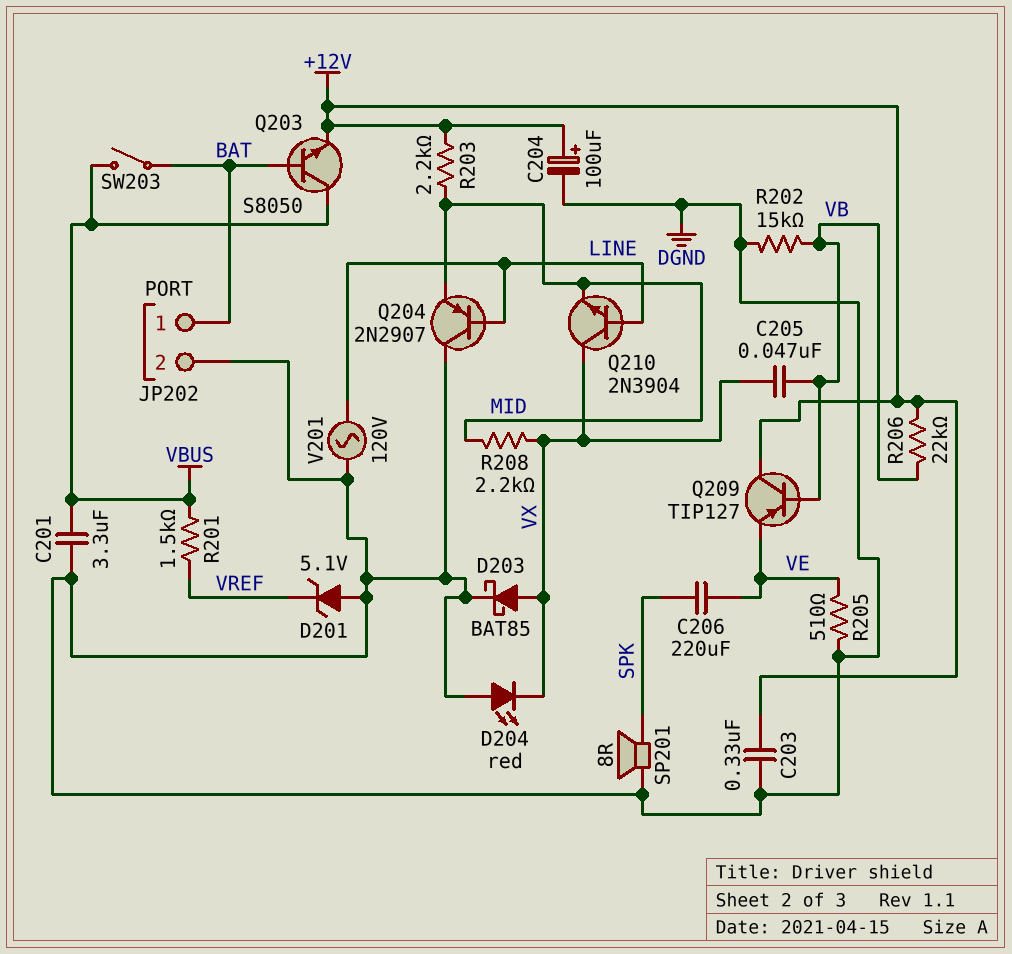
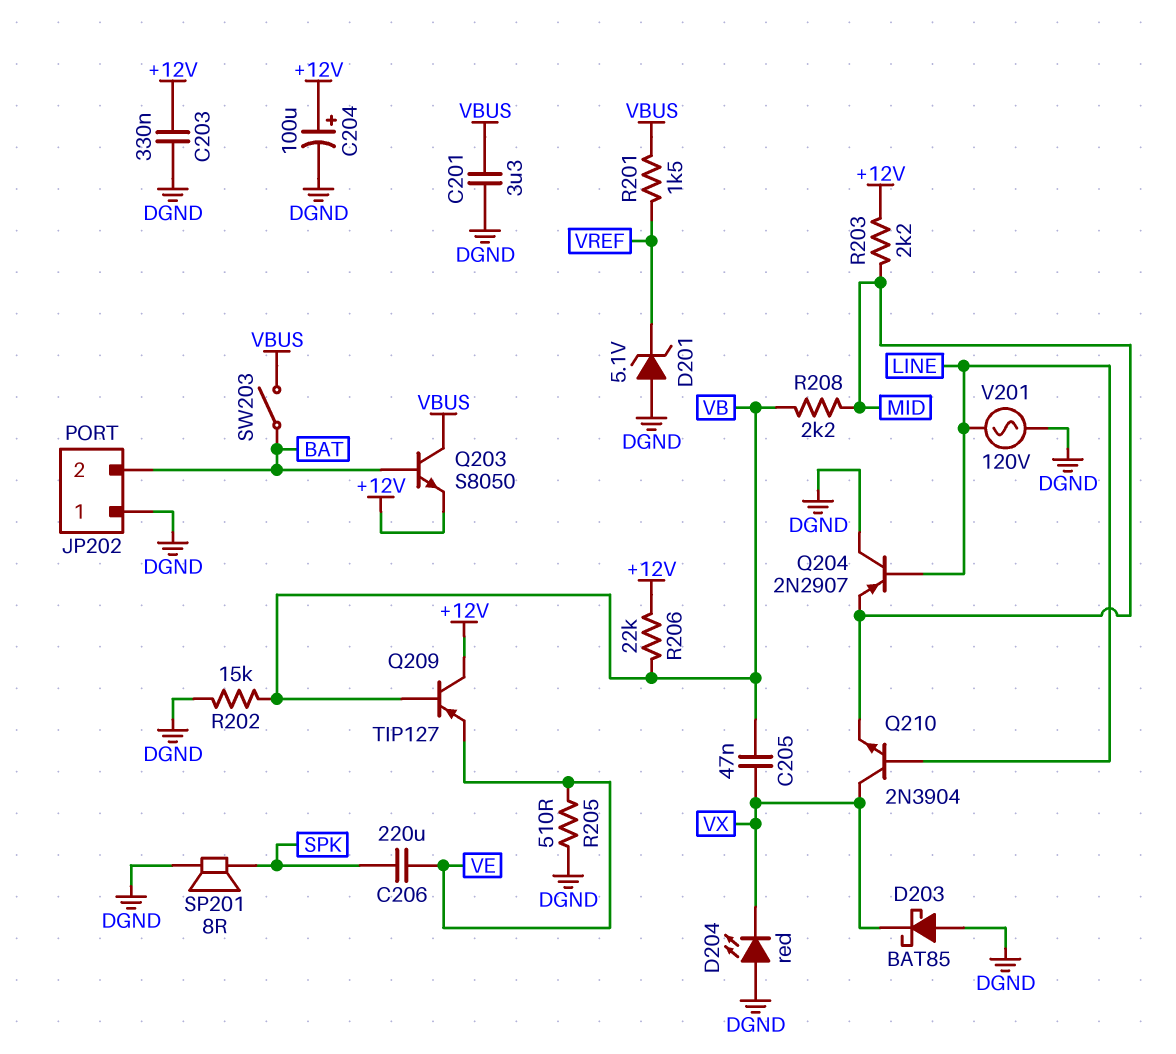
D203: schottky BAT85 (A VX, K DGND) -> schottky BAT85 (A DGND, K VX)
JP202 pin 1: BAT -> DGND
JP202 pin 2: DGND -> BAT
R208: 2.2k (MID, VX) -> 2.2k (MID, VB)

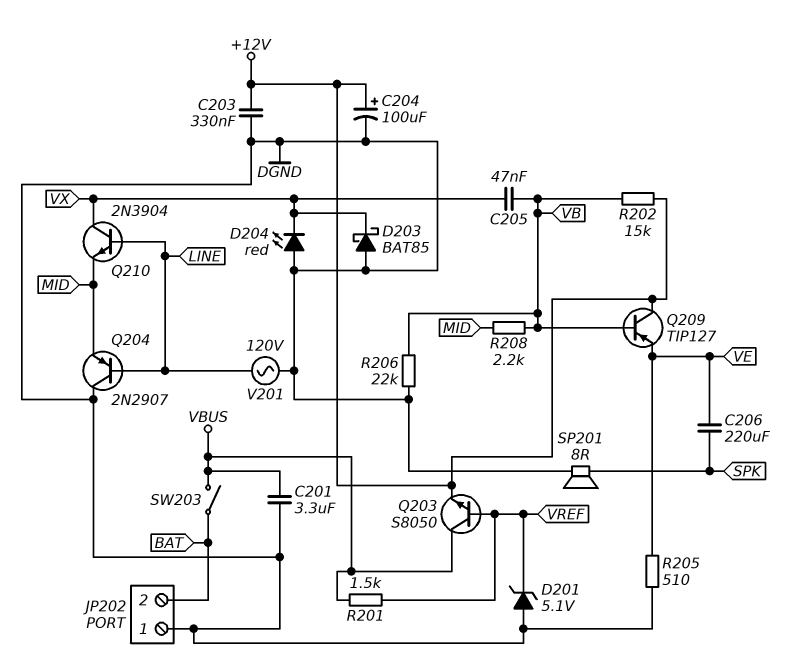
Q203: NPN S8050 (B BAT, C VBUS, E +12V) -> NPN S8050 (B VREF, C VBUS, E +12V)
R202: 15k (DGND, VB) -> 15k (+12V, VB)
R203: 2.2k (+12V, MID) -> none
R206: 22k (+12V, VB) -> 22k (DGND, VB)

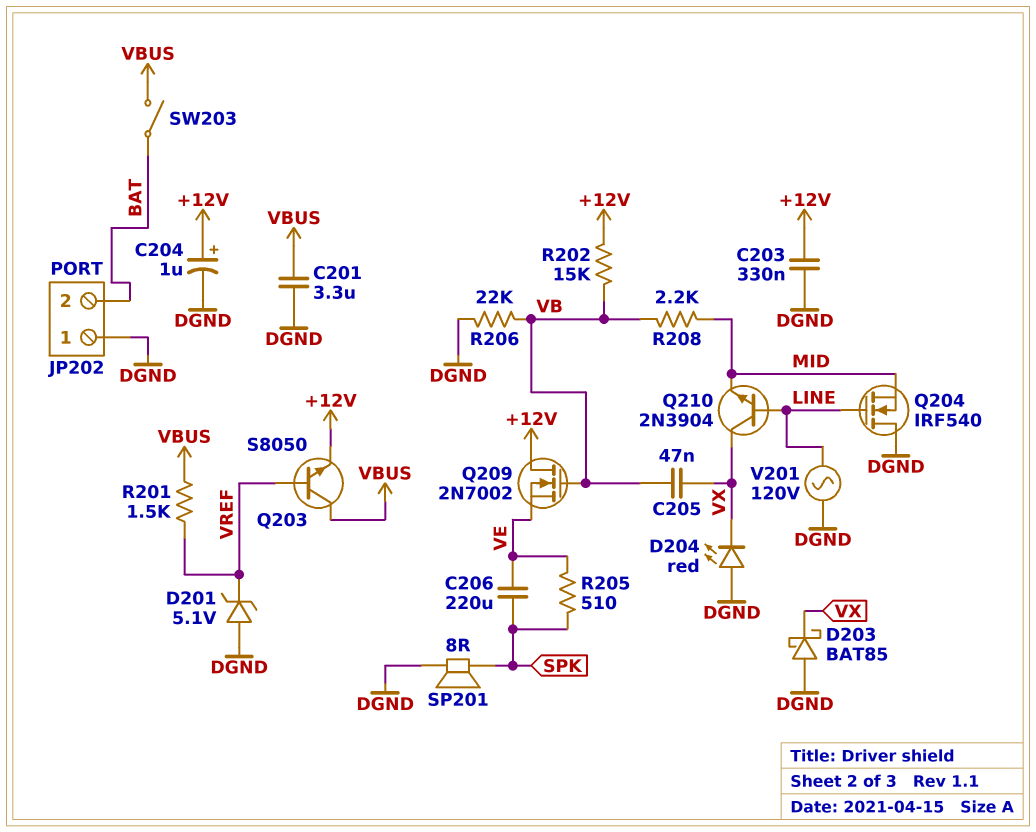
C204: 100uF (plus +12V, minus DGND) -> 1uF (plus +12V, minus DGND)
Q204: PNP 2N2907 (B LINE, C DGND, E MID) -> NMOS IRF540 (G LINE, D DGND, S MID)
Q209: PNP TIP127 (B VB, C +12V, E VE) -> NMOS 2N7002 (G VB, D +12V, S VE)
R205: 510 (DGND, VE) -> 510 (SPK, VE)

